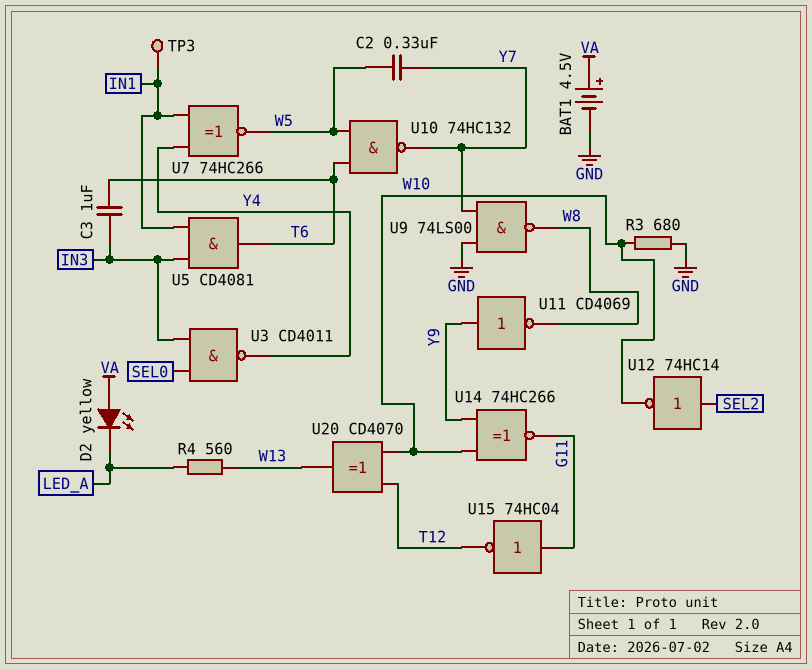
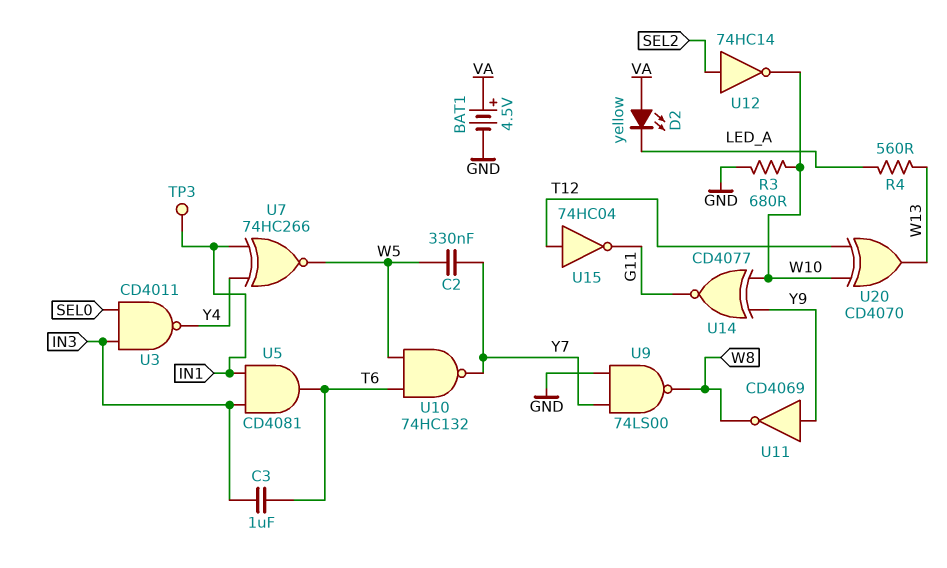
U14: XNOR 74HC266 (in W10, in Y9, out G11) -> XNOR CD4077 (in W10, in Y9, out G11)
U15: NOT 74HC04 (in G11, out T12) -> NOT 74HC04 (in T12, out G11)

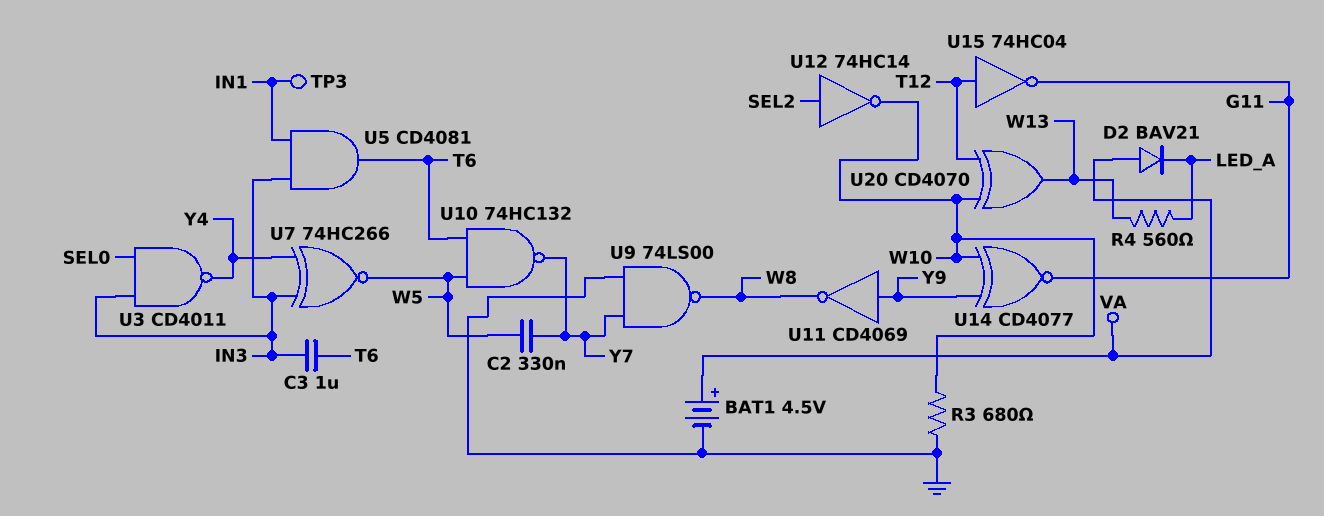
D2: LED yellow (A VA, K LED_A) -> diode BAV21 (A VA, K LED_A)
U7: XNOR 74HC266 (in IN1, in Y4, out W5) -> XNOR 74HC266 (in IN3, in Y4, out W5)

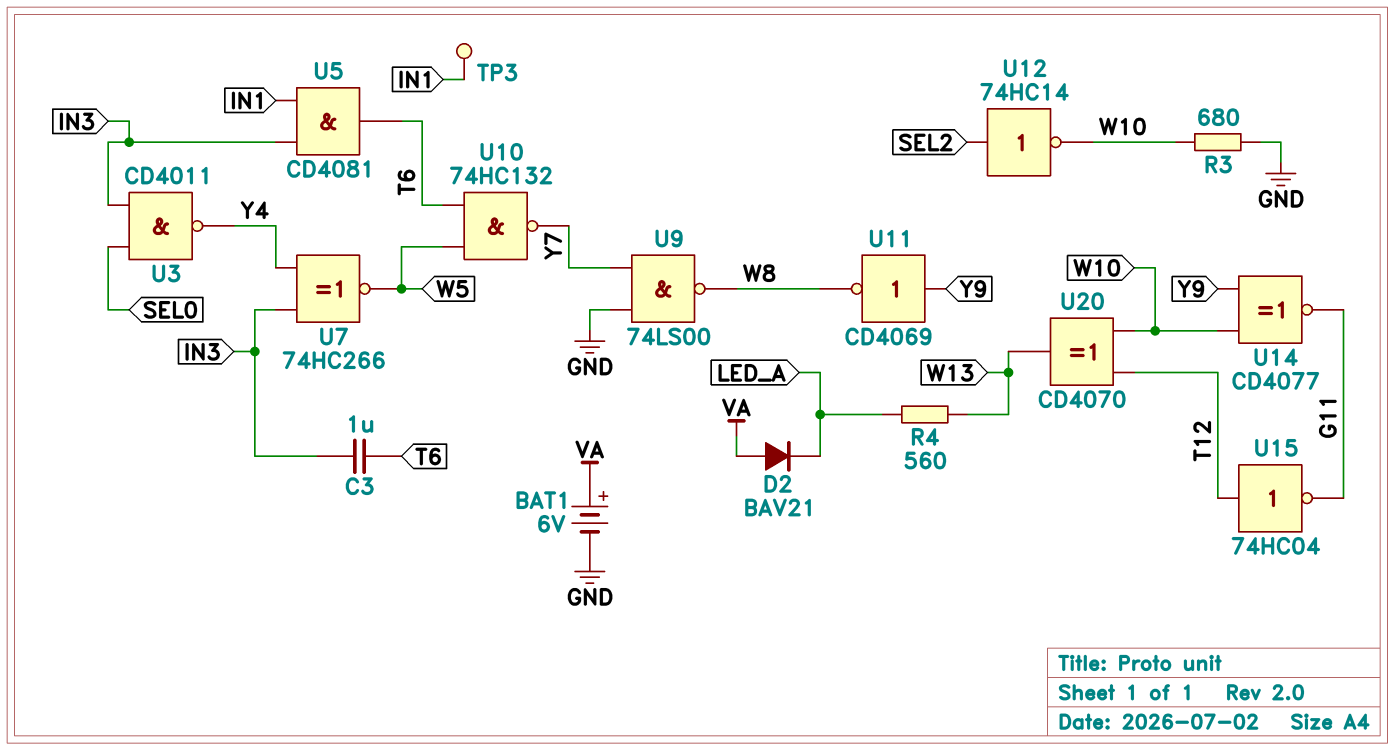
BAT1: 4.5V (plus VA, minus GND) -> 6V (plus VA, minus GND)
C2: 330nF (W5, Y7) -> none

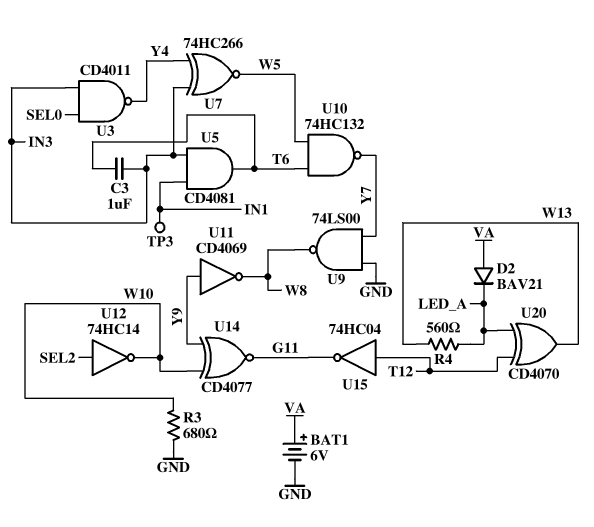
U20: XOR CD4070 (in T12, in W10, out W13) -> XOR CD4070 (in LED_A, in T12, out W13)

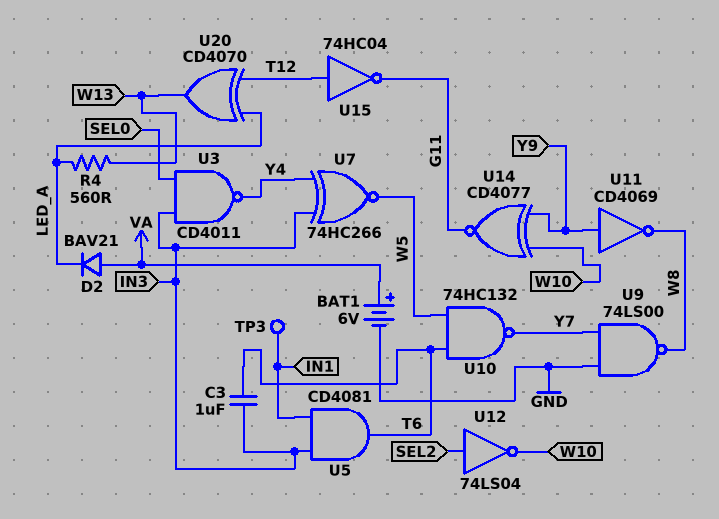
R3: 680 (GND, W10) -> none
U12: NOT 74HC14 (in SEL2, out W10) -> NOT 74LS04 (in SEL2, out W10)

